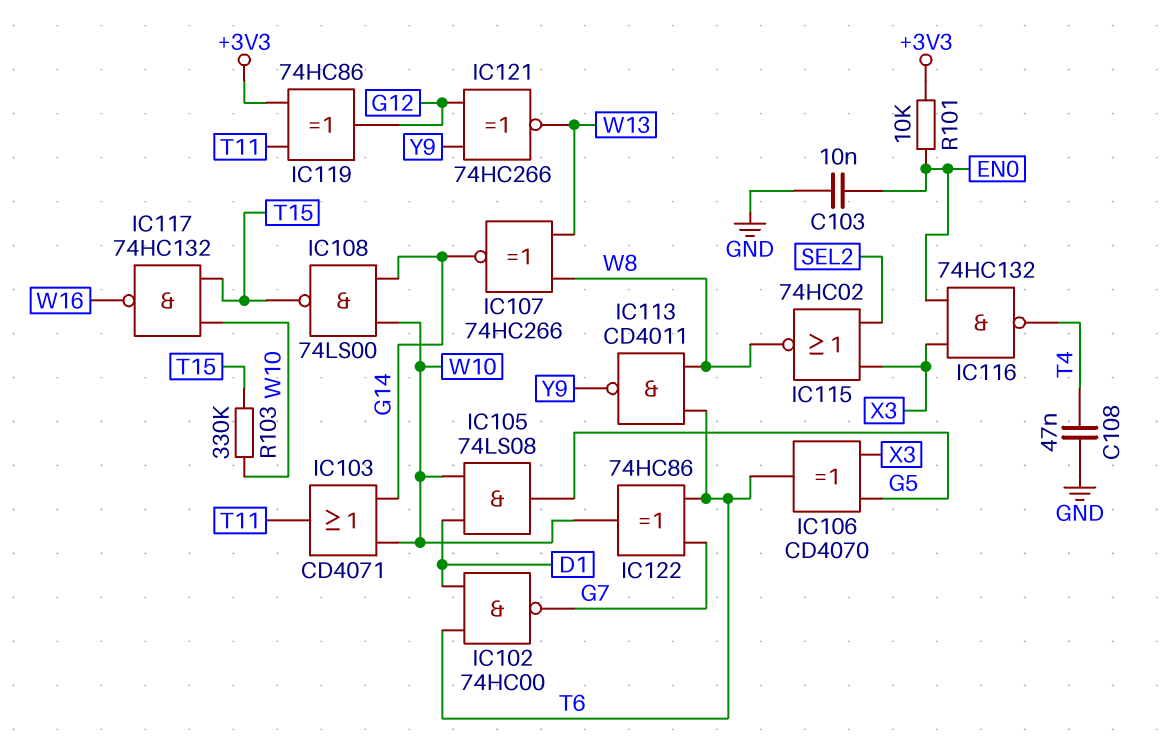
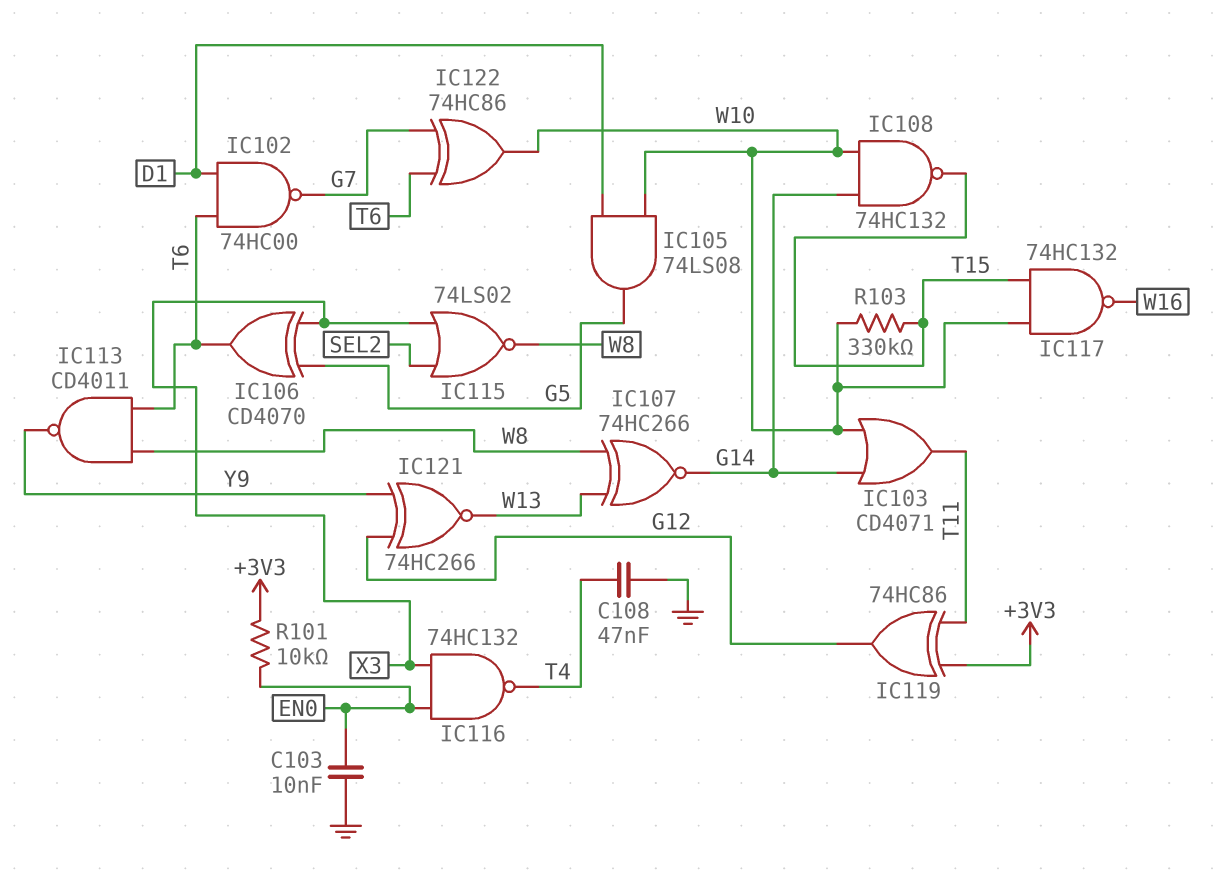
IC108: NAND 74LS00 (in G14, in W10, out T15) -> NAND 74HC132 (in G14, in W10, out T15)
IC115: NOR 74HC02 (in SEL2, in X3, out W8) -> NOR 74LS02 (in SEL2, in X3, out W8)

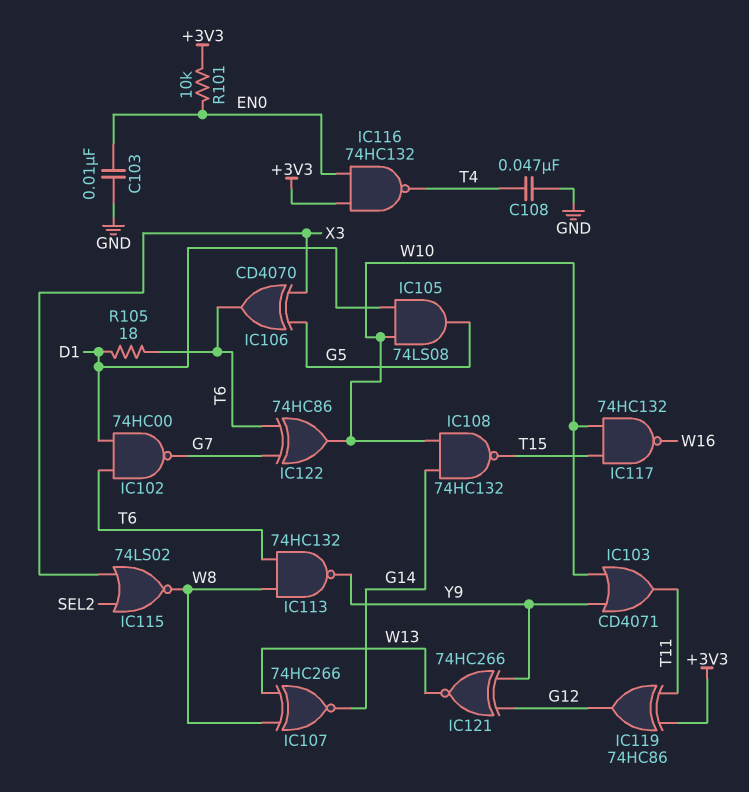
IC103: OR CD4071 (in G14, in W10, out T11) -> OR CD4071 (in W10, in Y9, out T11)
IC113: NAND CD4011 (in T6, in W8, out Y9) -> NAND 74HC132 (in T6, in W8, out Y9)
IC116: NAND 74HC132 (in EN0, in X3, out T4) -> NAND 74HC132 (in +3V3, in EN0, out T4)
R103: 330k (T15, W10) -> none
R105: none -> 18 (D1, T6)

